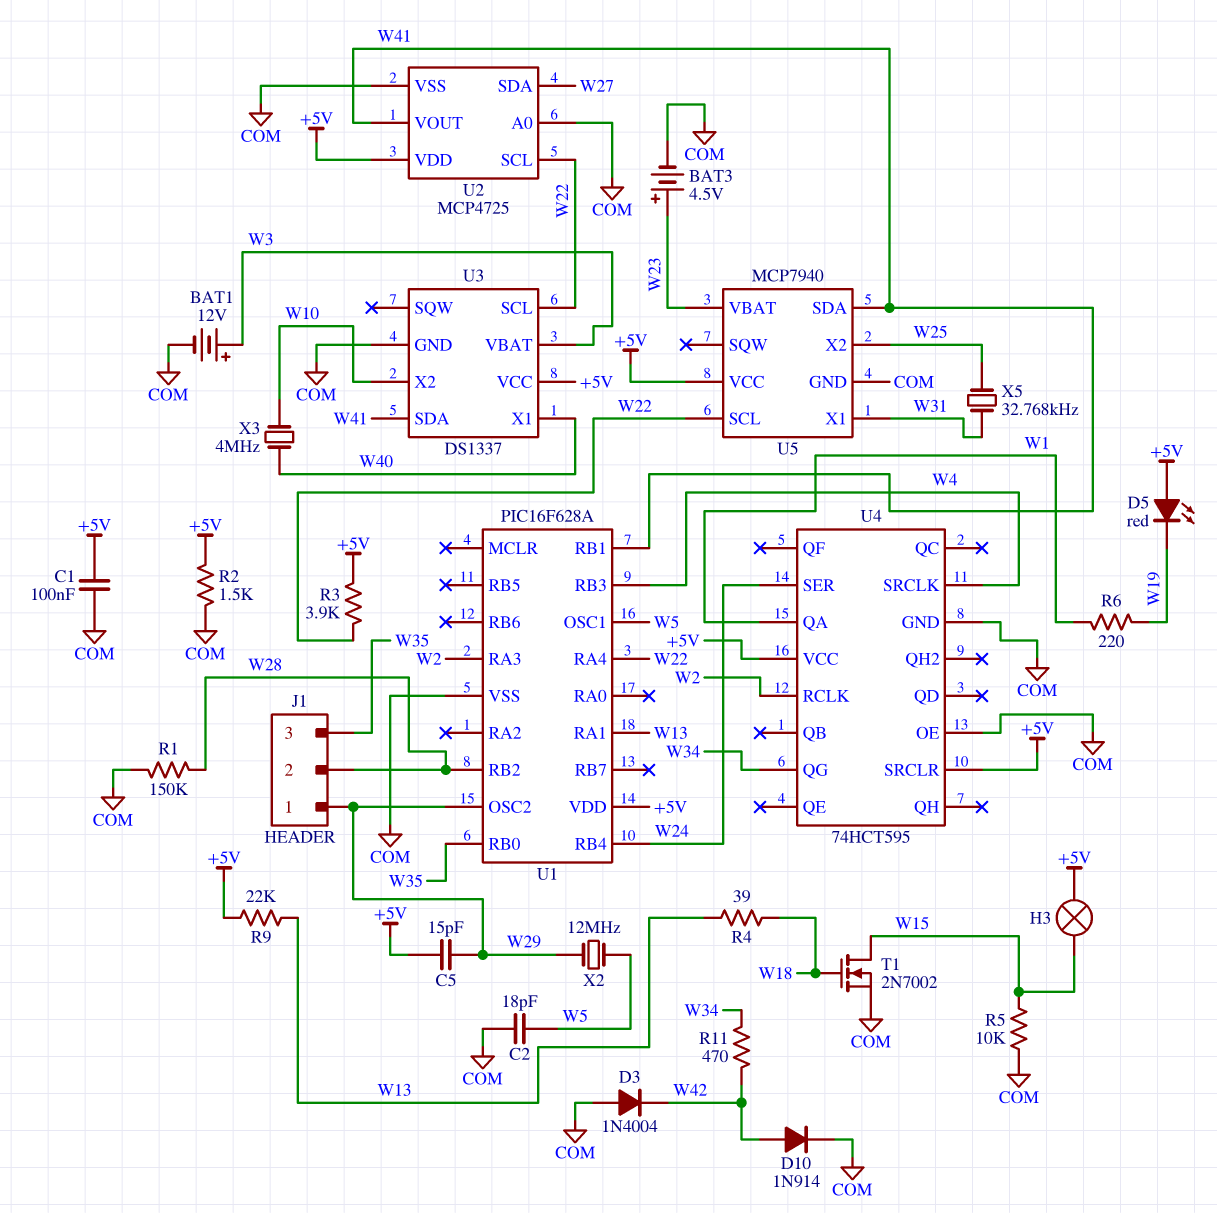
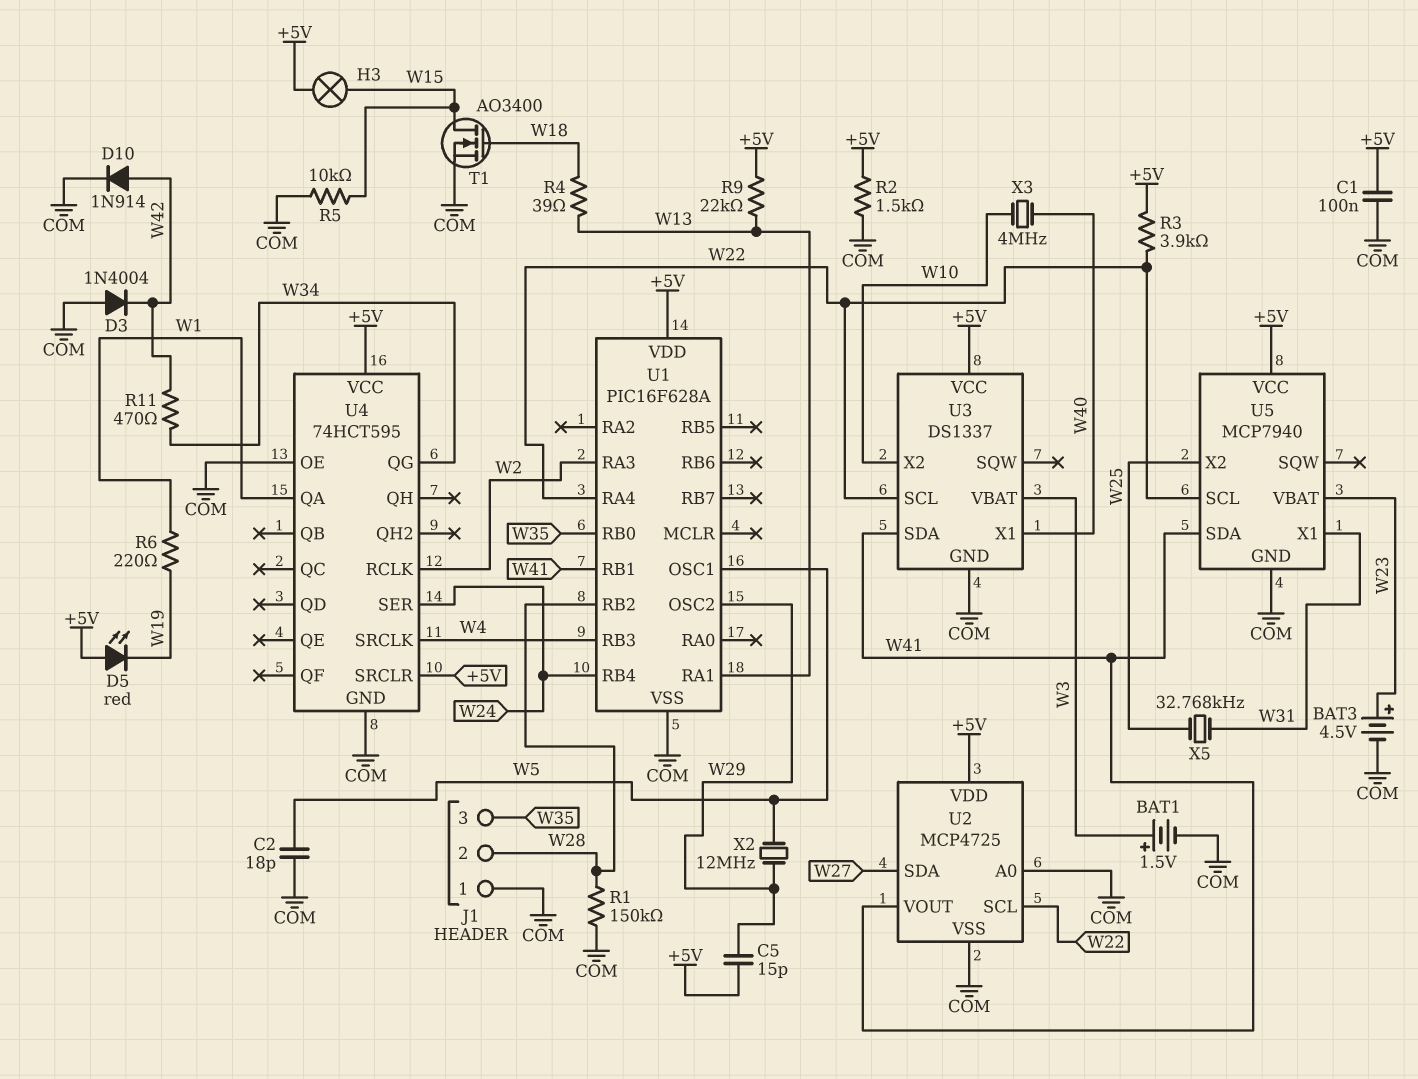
BAT1: 12V (plus W3, minus COM) -> 1.5V (plus W3, minus COM)
J1 pin 1: W29 -> COM
T1: NMOS 2N7002 (G W18, D W15, S COM) -> NMOS AO3400 (G W18, D W15, S COM)

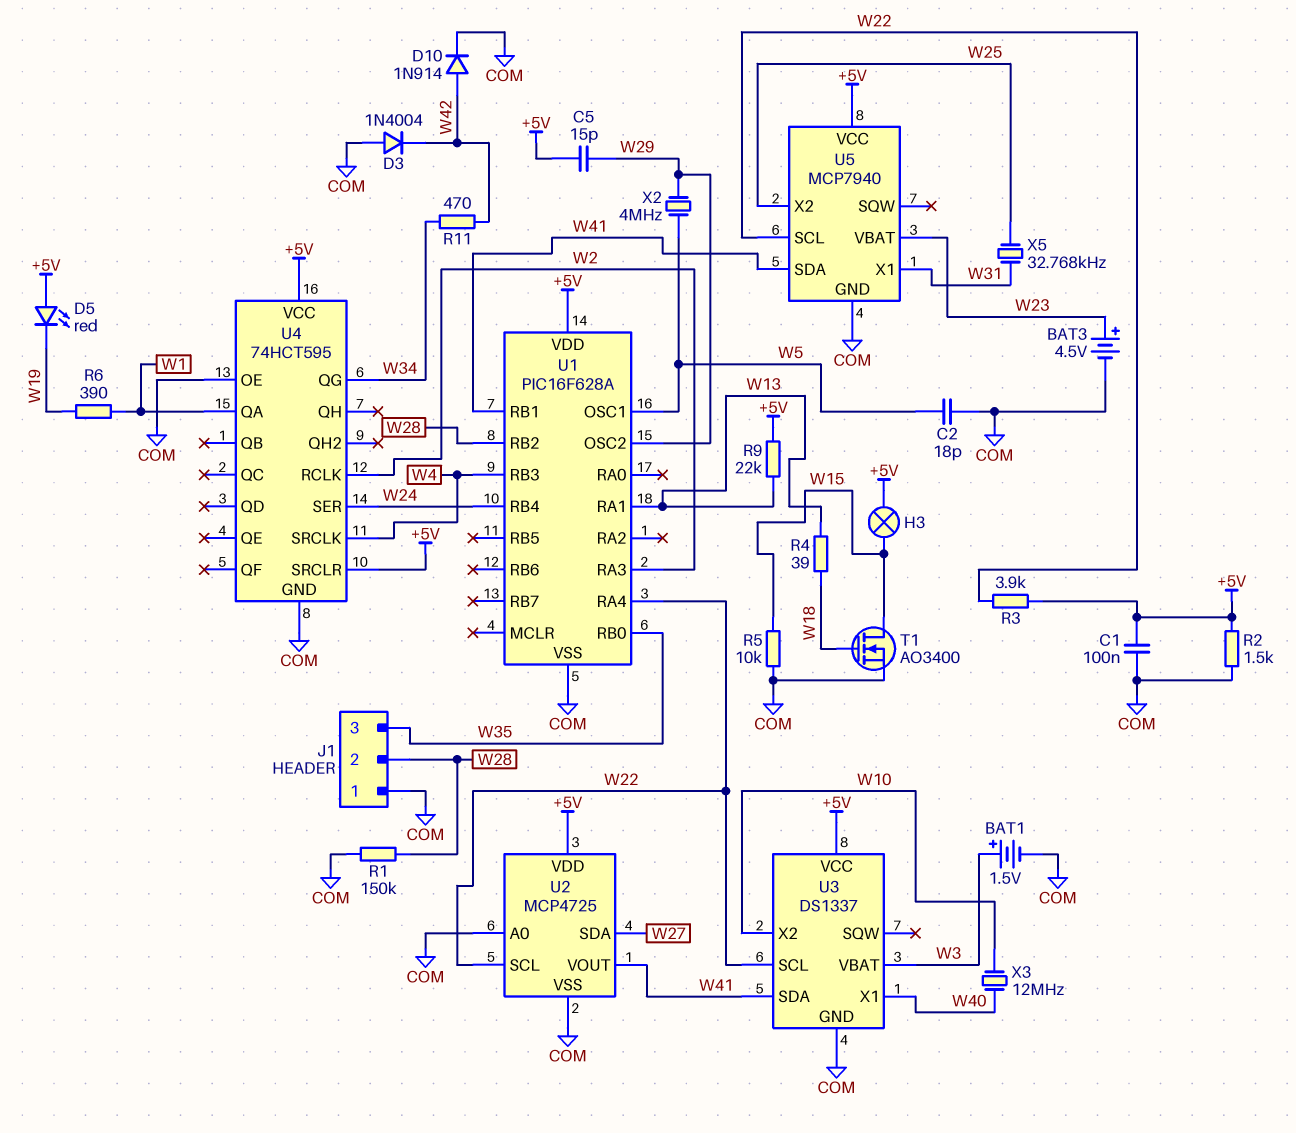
R6: 220 (W1, W19) -> 390 (W1, W19)
X2: 12MHz (W5, W29) -> 4MHz (W5, W29)
X3: 4MHz (W10, W40) -> 12MHz (W10, W40)

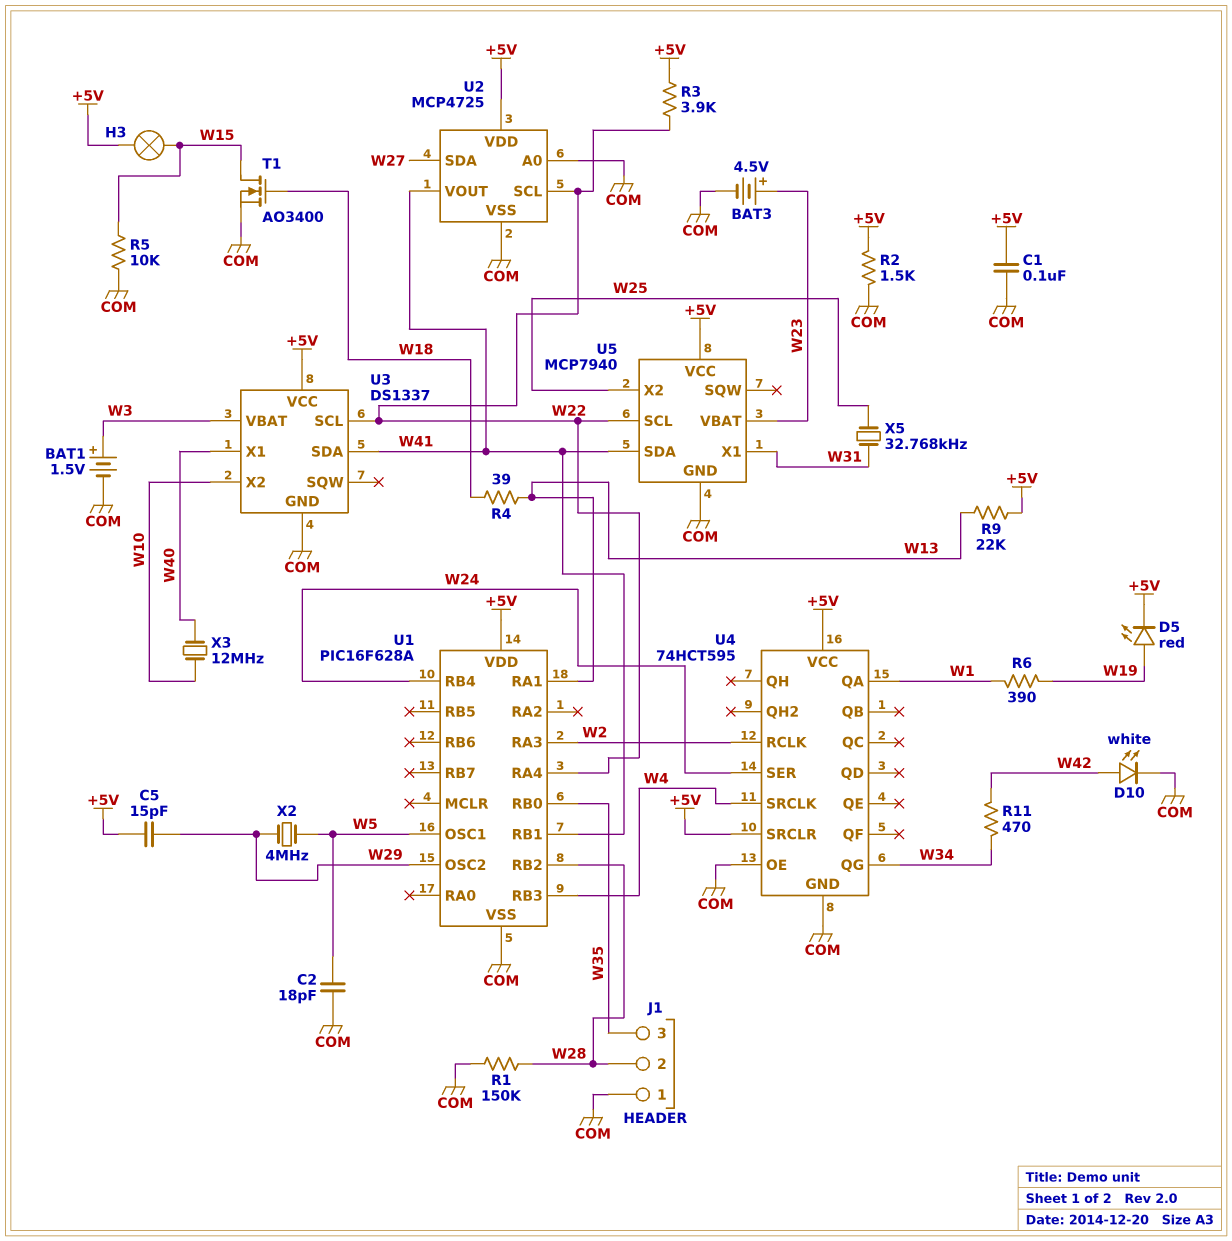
D3: diode 1N4004 (A COM, K W42) -> none
D5: LED red (A +5V, K W19) -> LED red (A W19, K +5V)
D10: diode 1N914 (A W42, K COM) -> LED white (A W42, K COM)

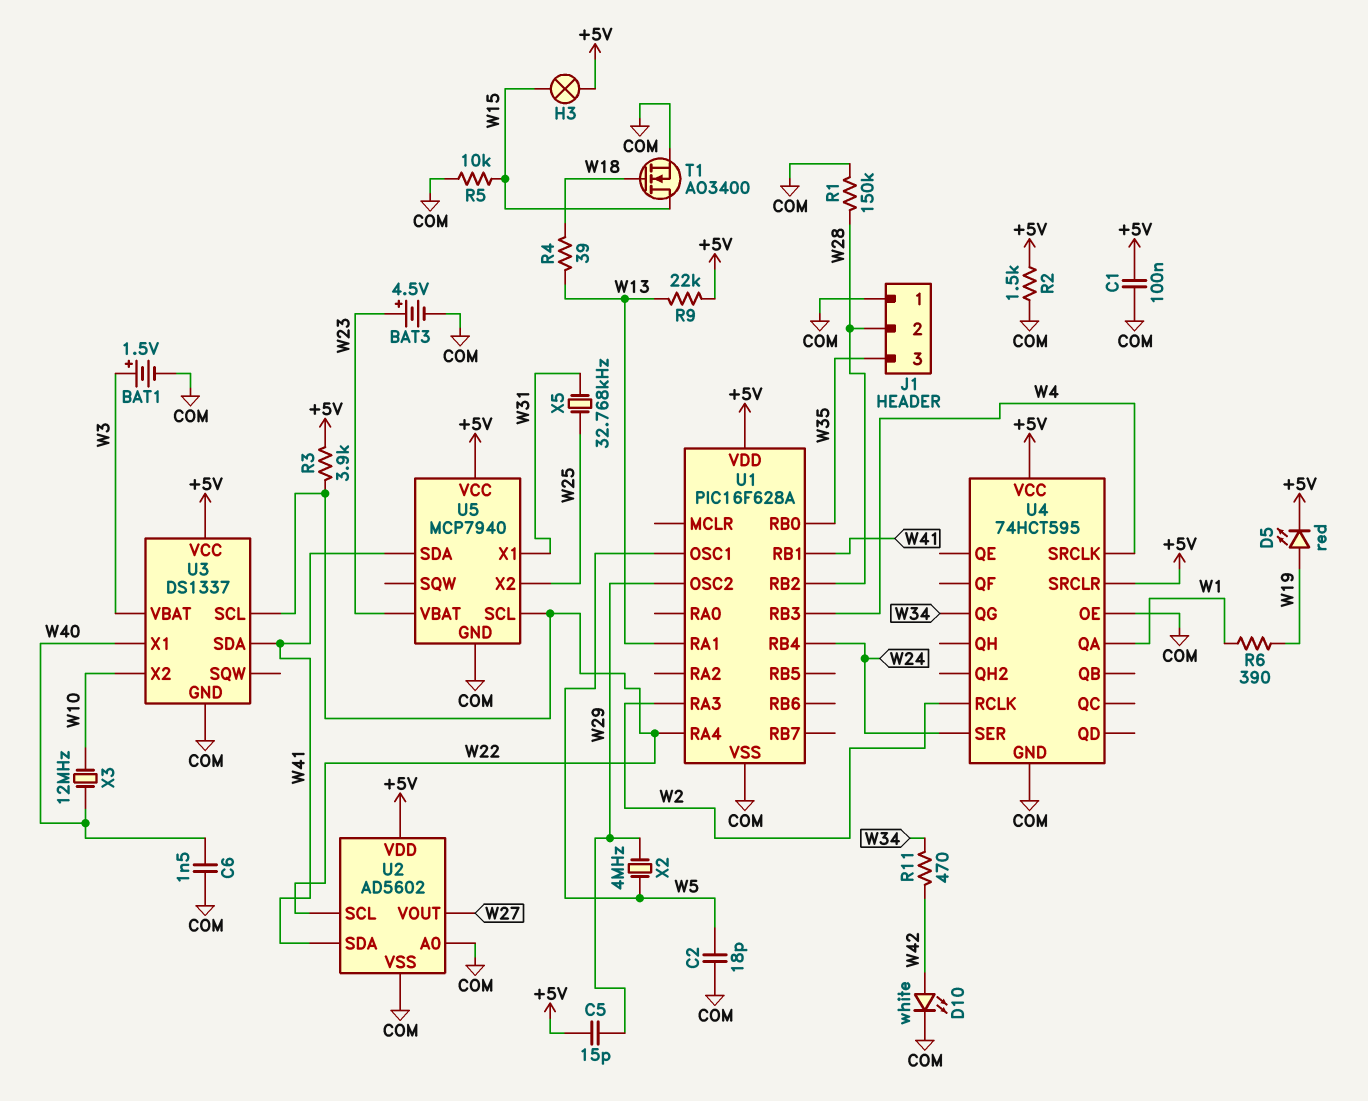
C6: none -> 1.5nF (COM, W40)
U2: MCP4725 -> AD5602
U2 pin SDA: W27 -> W41
U2 pin VOUT: W41 -> W27

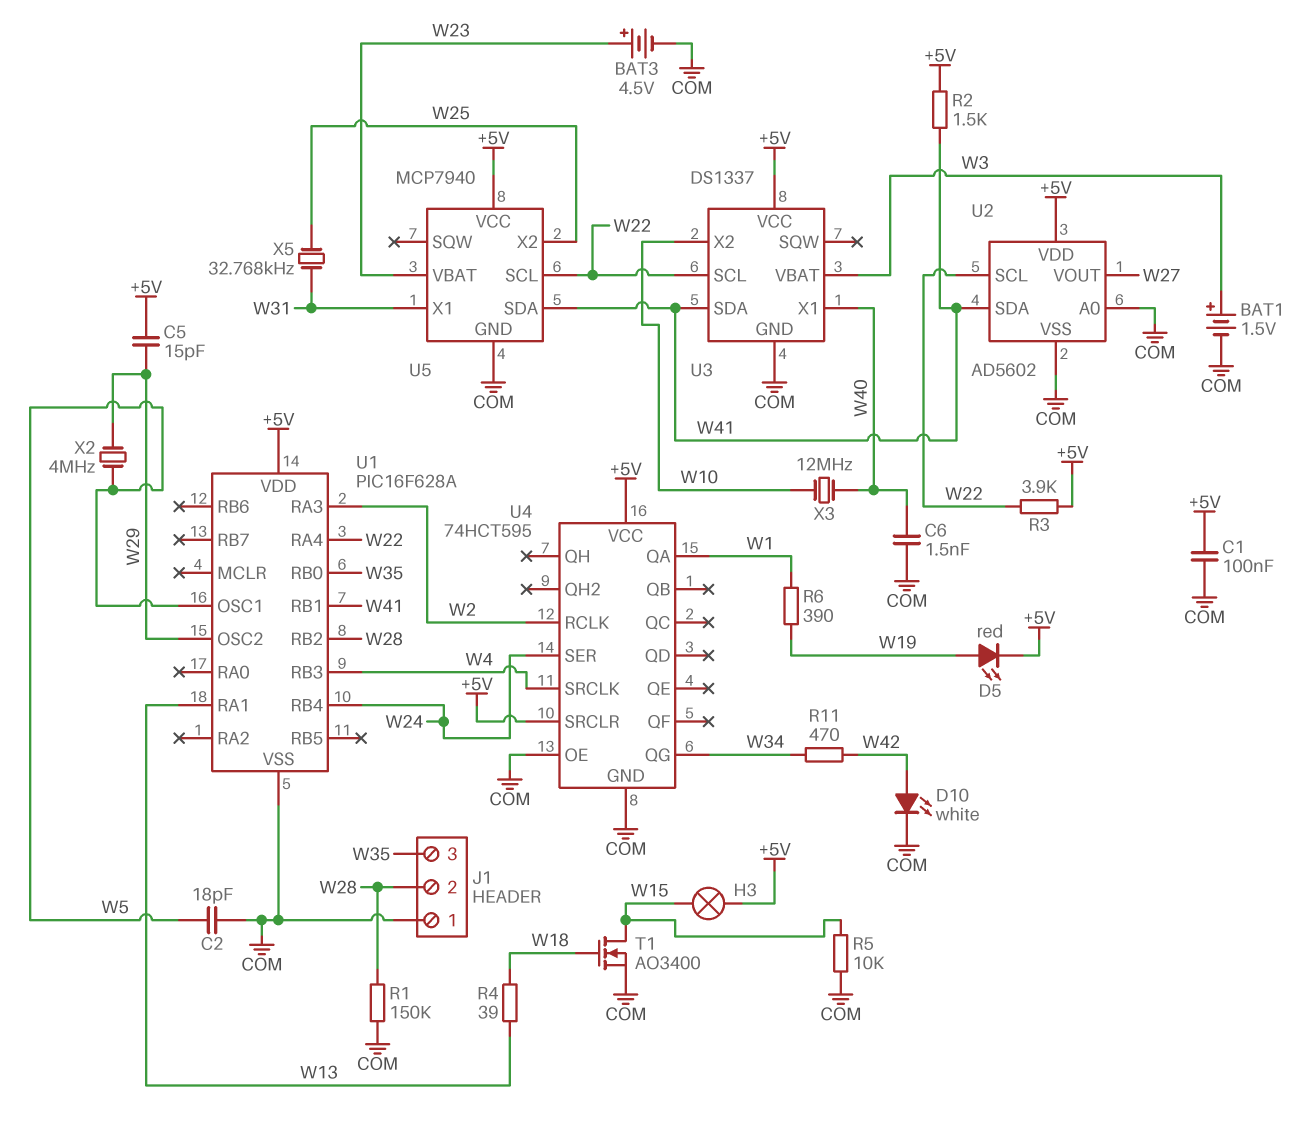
R2: 1.5k (+5V, COM) -> 1.5k (+5V, W41)
R9: 22k (+5V, W13) -> none

